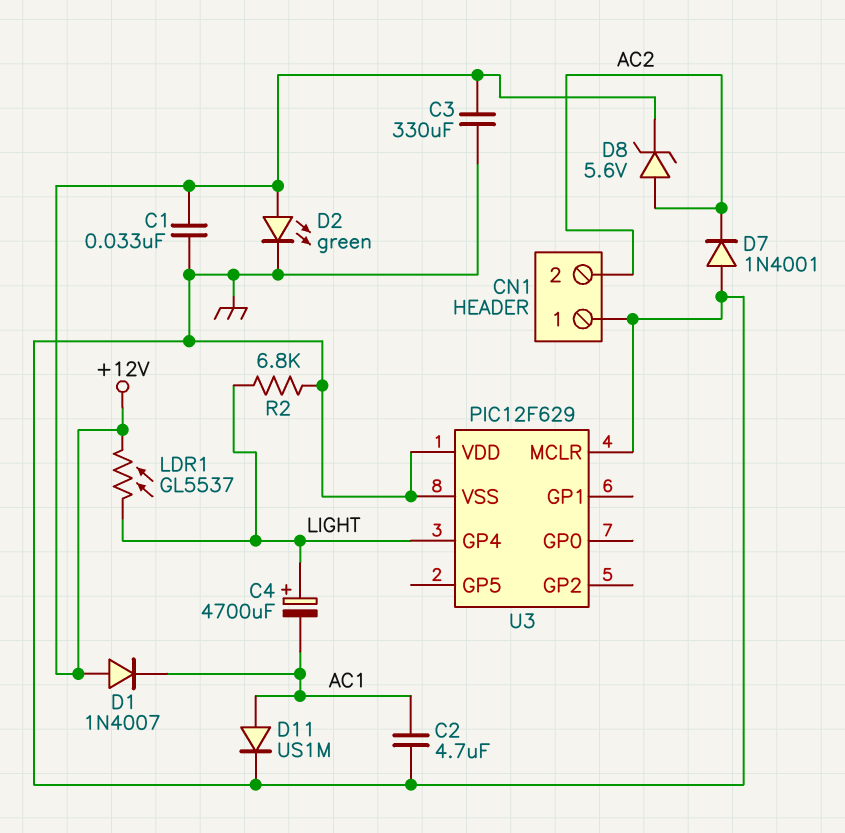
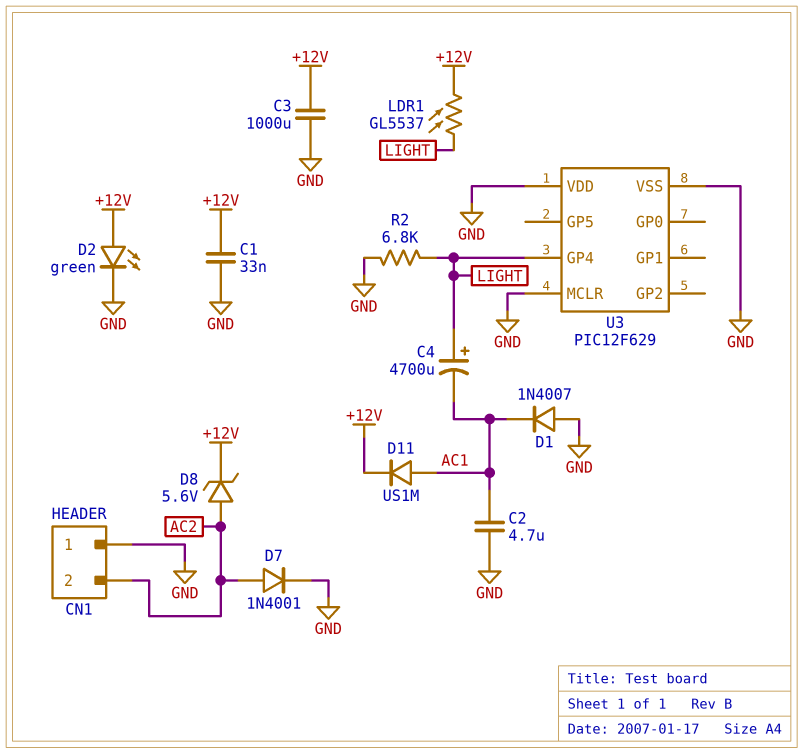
C3: 330uF (+12V, GND) -> 1000uF (+12V, GND)
D1: diode 1N4007 (A +12V, K AC1) -> diode 1N4007 (A GND, K AC1)
D7: diode 1N4001 (A GND, K AC2) -> diode 1N4001 (A AC2, K GND)
D11: diode US1M (A AC1, K GND) -> diode US1M (A AC1, K +12V)

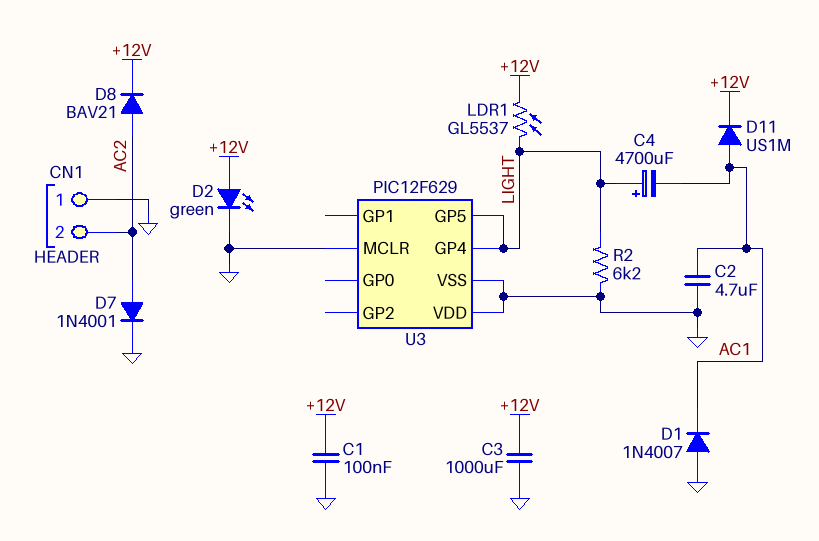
C1: 33nF (+12V, GND) -> 100nF (+12V, GND)
D8: zener 5.6V (A AC2, K +12V) -> diode BAV21 (A AC2, K +12V)
R2: 6.8k (GND, LIGHT) -> 6.2k (GND, LIGHT)
U3 pin GP5: none -> LIGHT

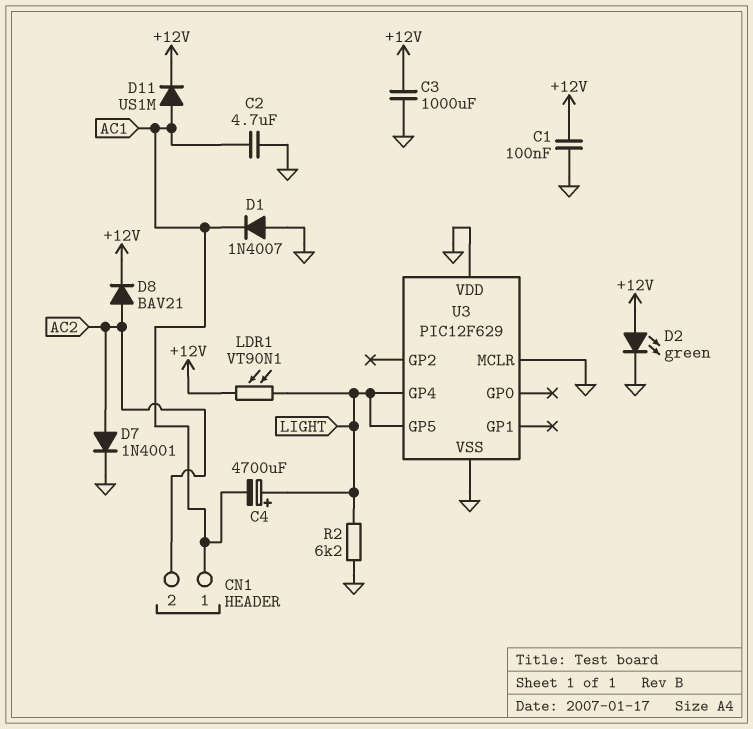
CN1 pin 1: GND -> AC1
LDR1: GL5537 (+12V, LIGHT) -> VT90N1 (+12V, LIGHT)

